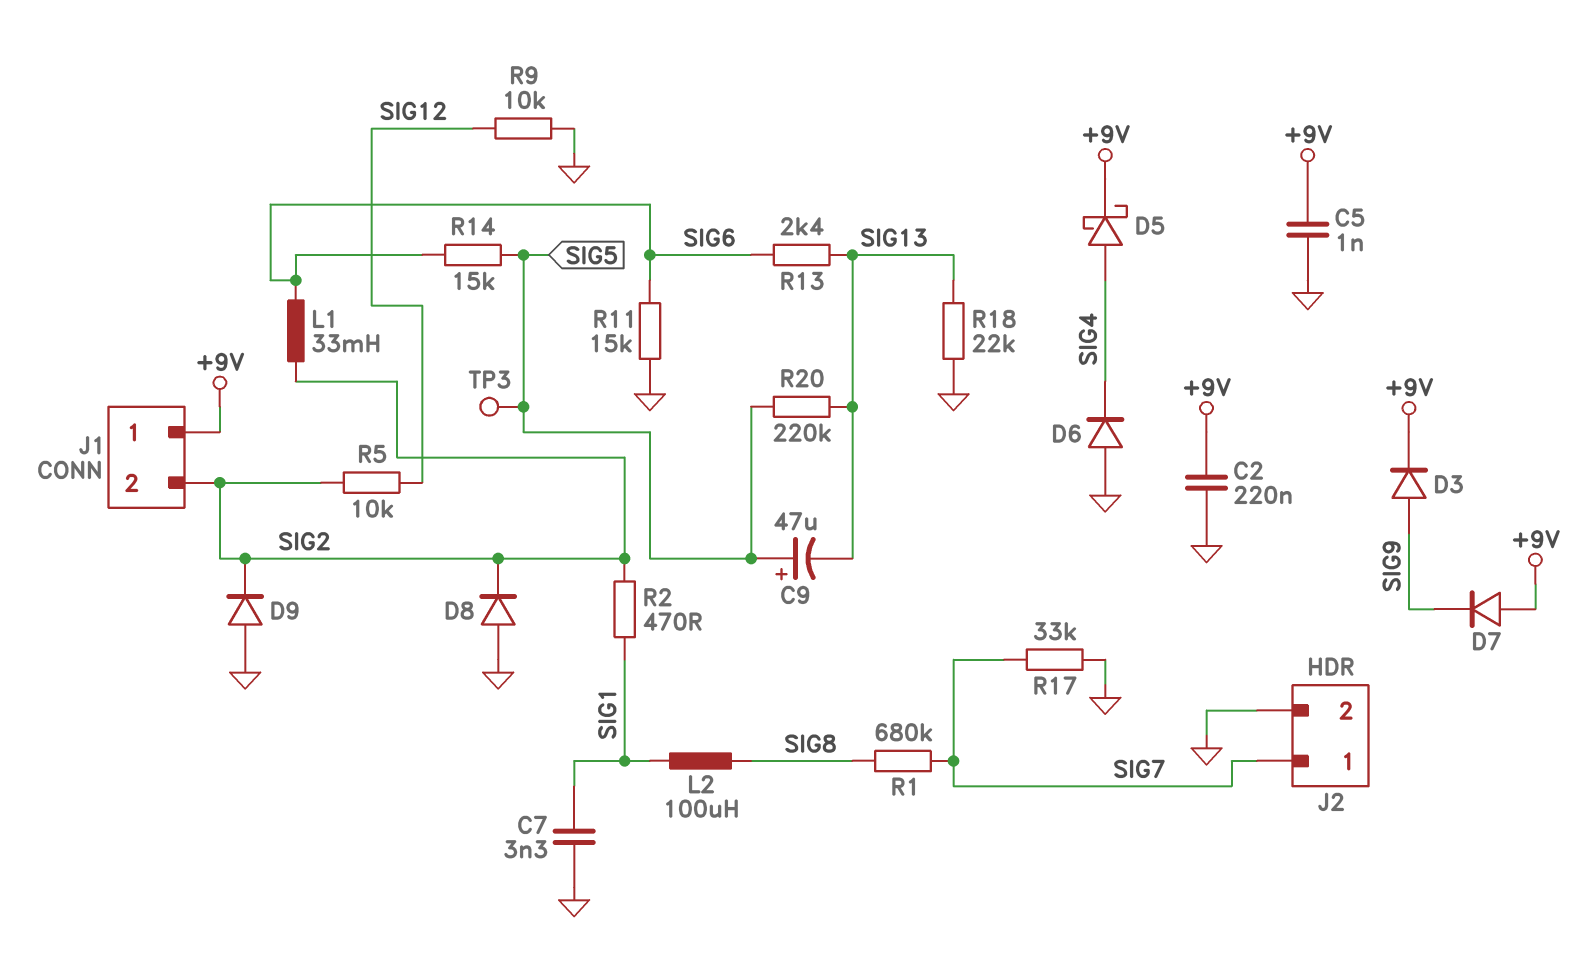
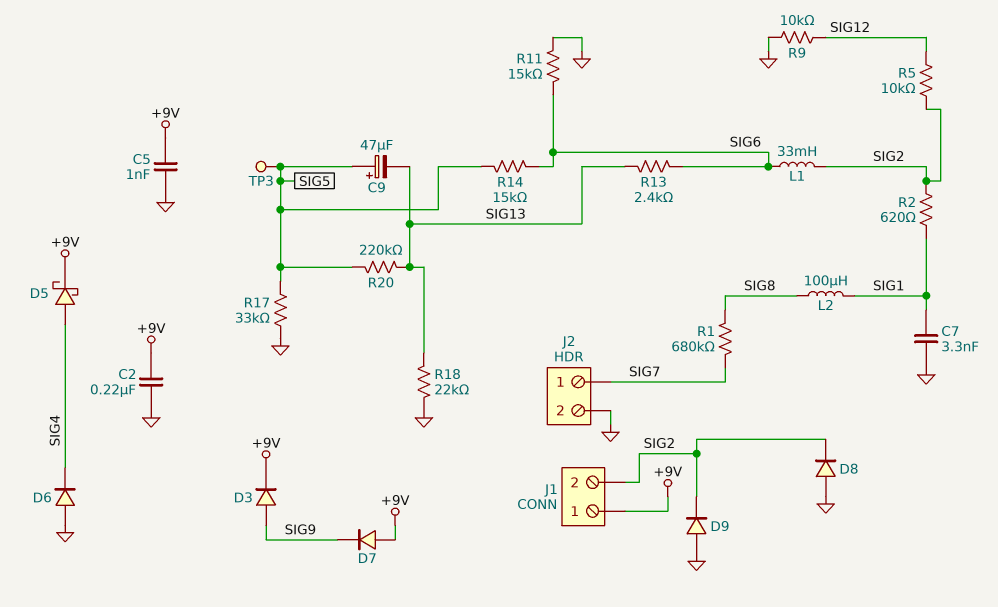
R2: 470 (SIG1, SIG2) -> 620 (SIG1, SIG2)
R17: 33k (GND, SIG7) -> 33k (GND, SIG5)

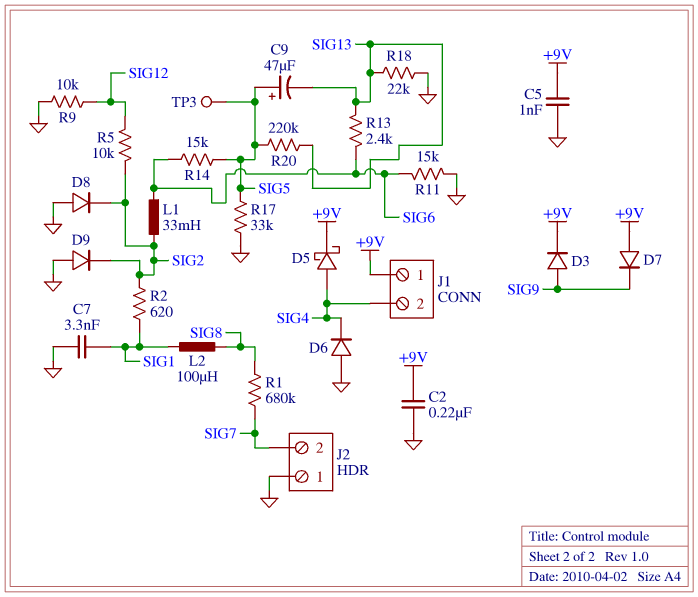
J1 pin 2: SIG2 -> SIG4
J2 pin 1: SIG7 -> GND
J2 pin 2: GND -> SIG7

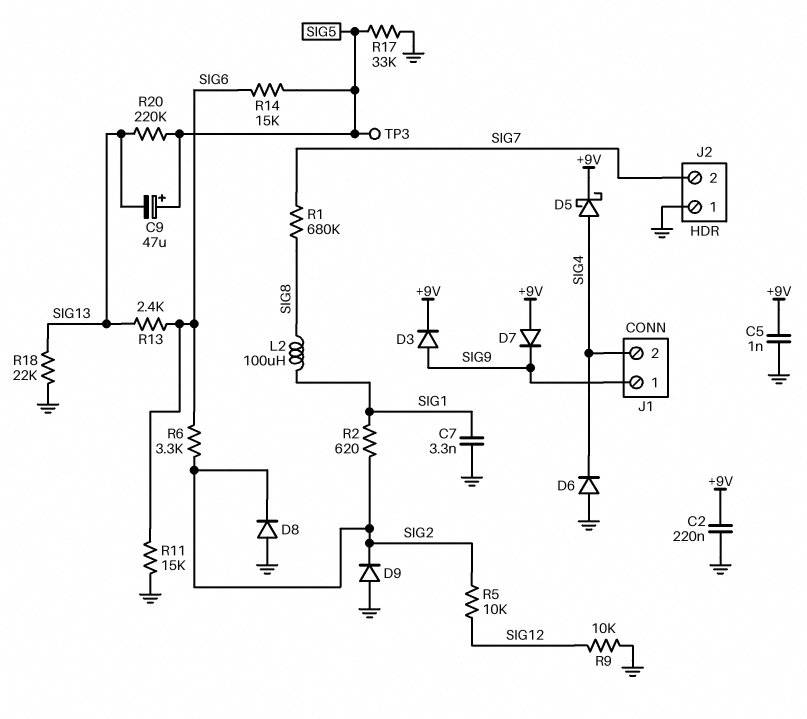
J1 pin 1: +9V -> SIG9
L1: 33mH (SIG2, SIG6) -> none
R6: none -> 3.3k (SIG2, SIG6)

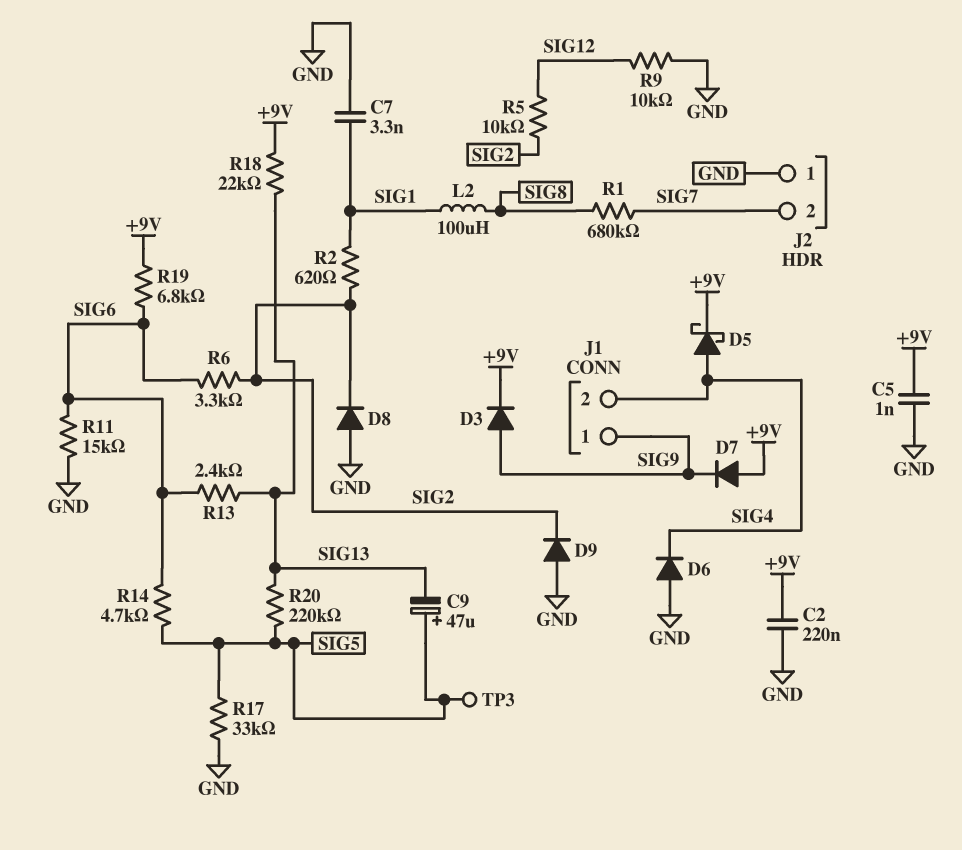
R14: 15k (SIG5, SIG6) -> 4.7k (SIG5, SIG6)
R18: 22k (GND, SIG13) -> 22k (+9V, SIG13)
R19: none -> 6.8k (+9V, SIG6)

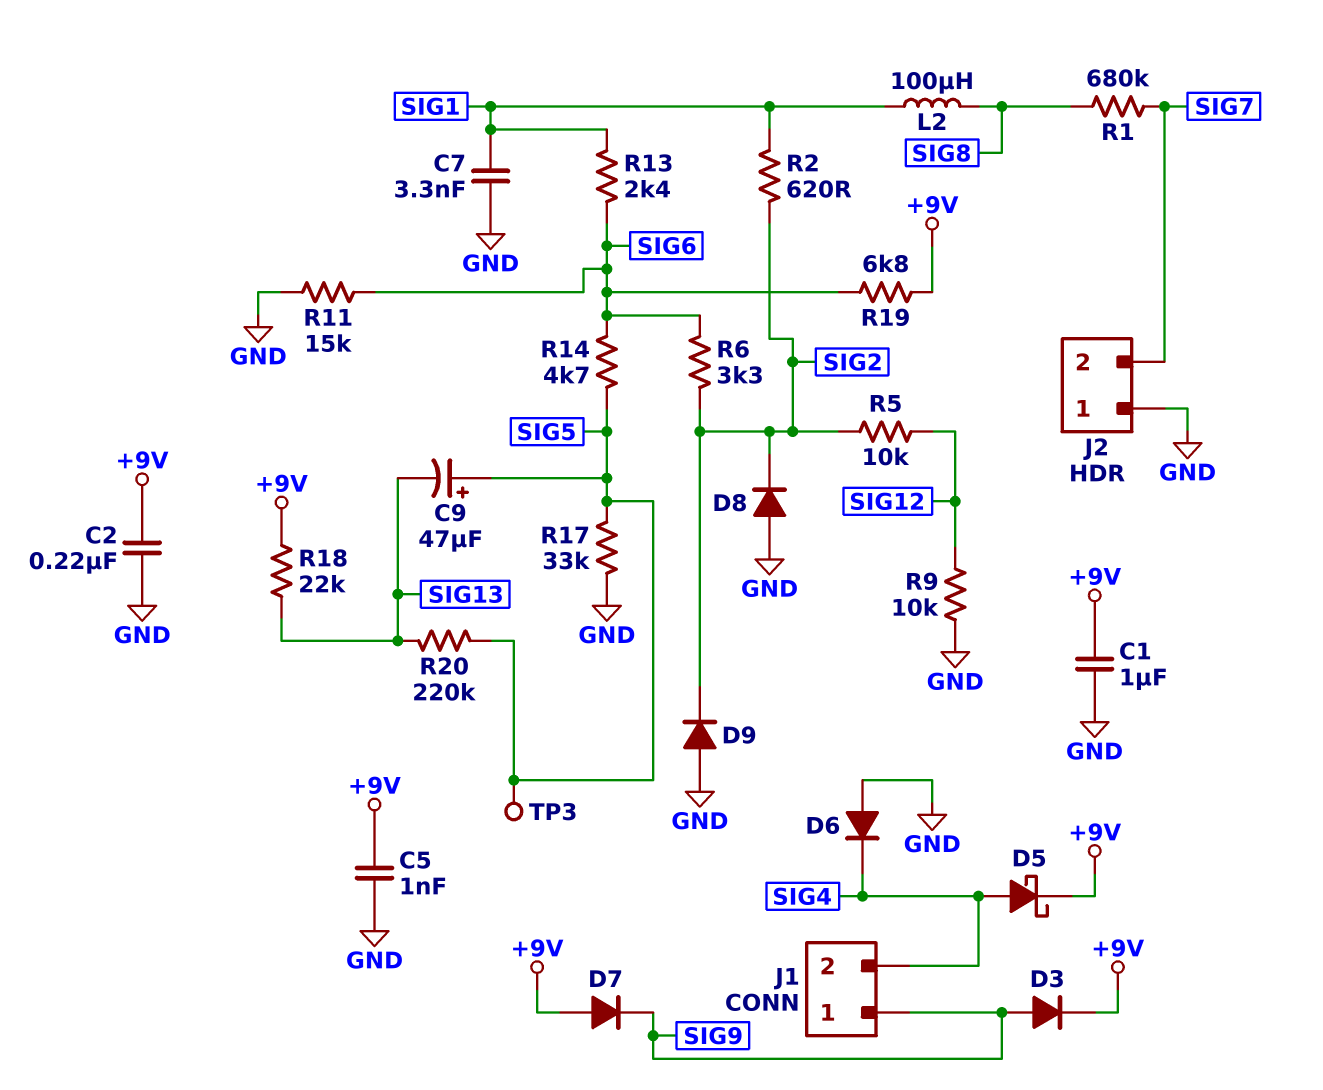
C1: none -> 1uF (+9V, GND)
R13: 2.4k (SIG6, SIG13) -> 2.4k (SIG1, SIG6)

